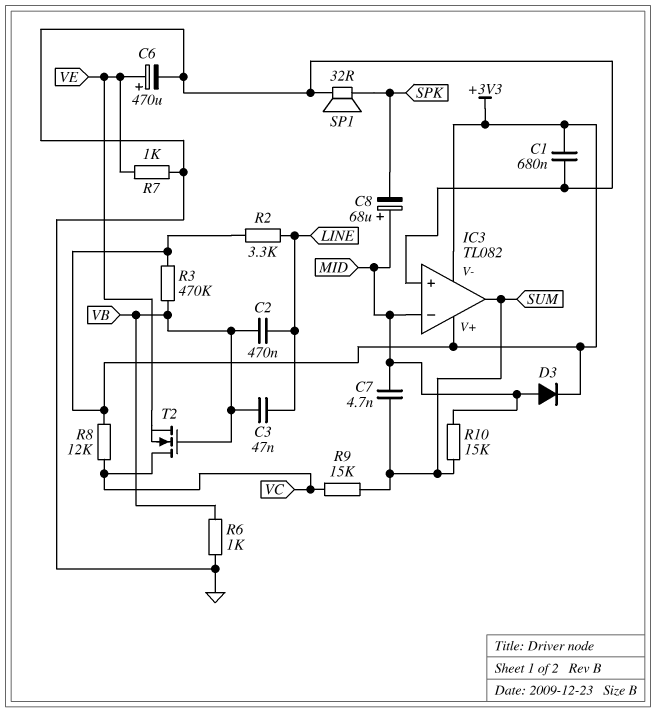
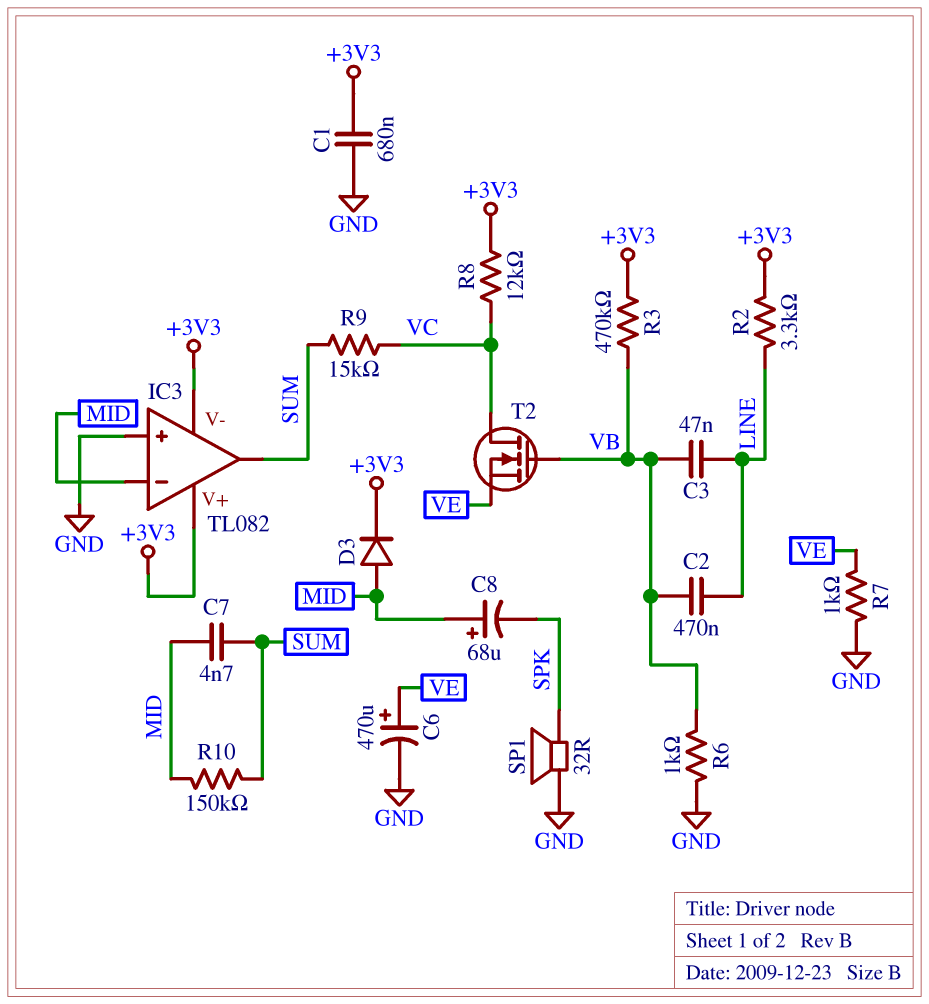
R10: 15k (MID, SUM) -> 150k (MID, SUM)

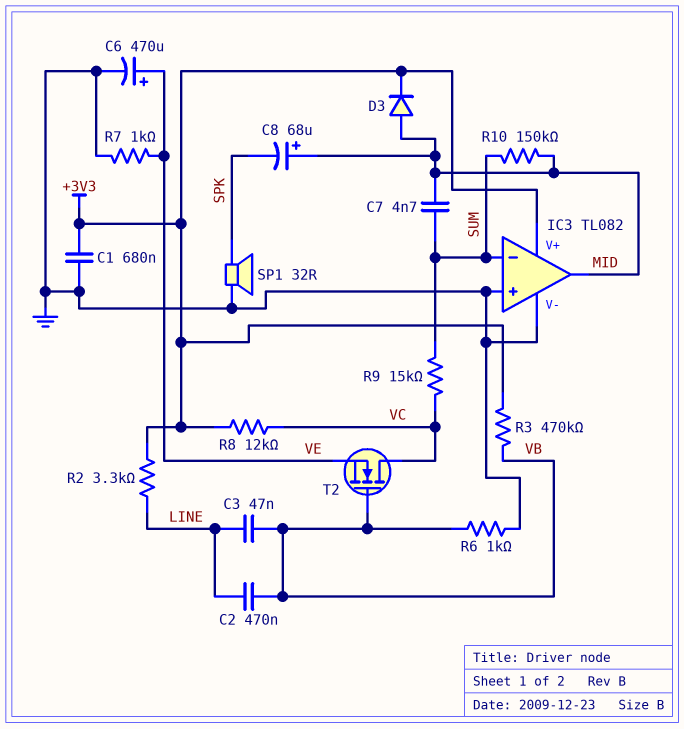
IC3 pin V-: +3V3 -> GND
IC3 pin in-: MID -> SUM
IC3 pin out: SUM -> MID

